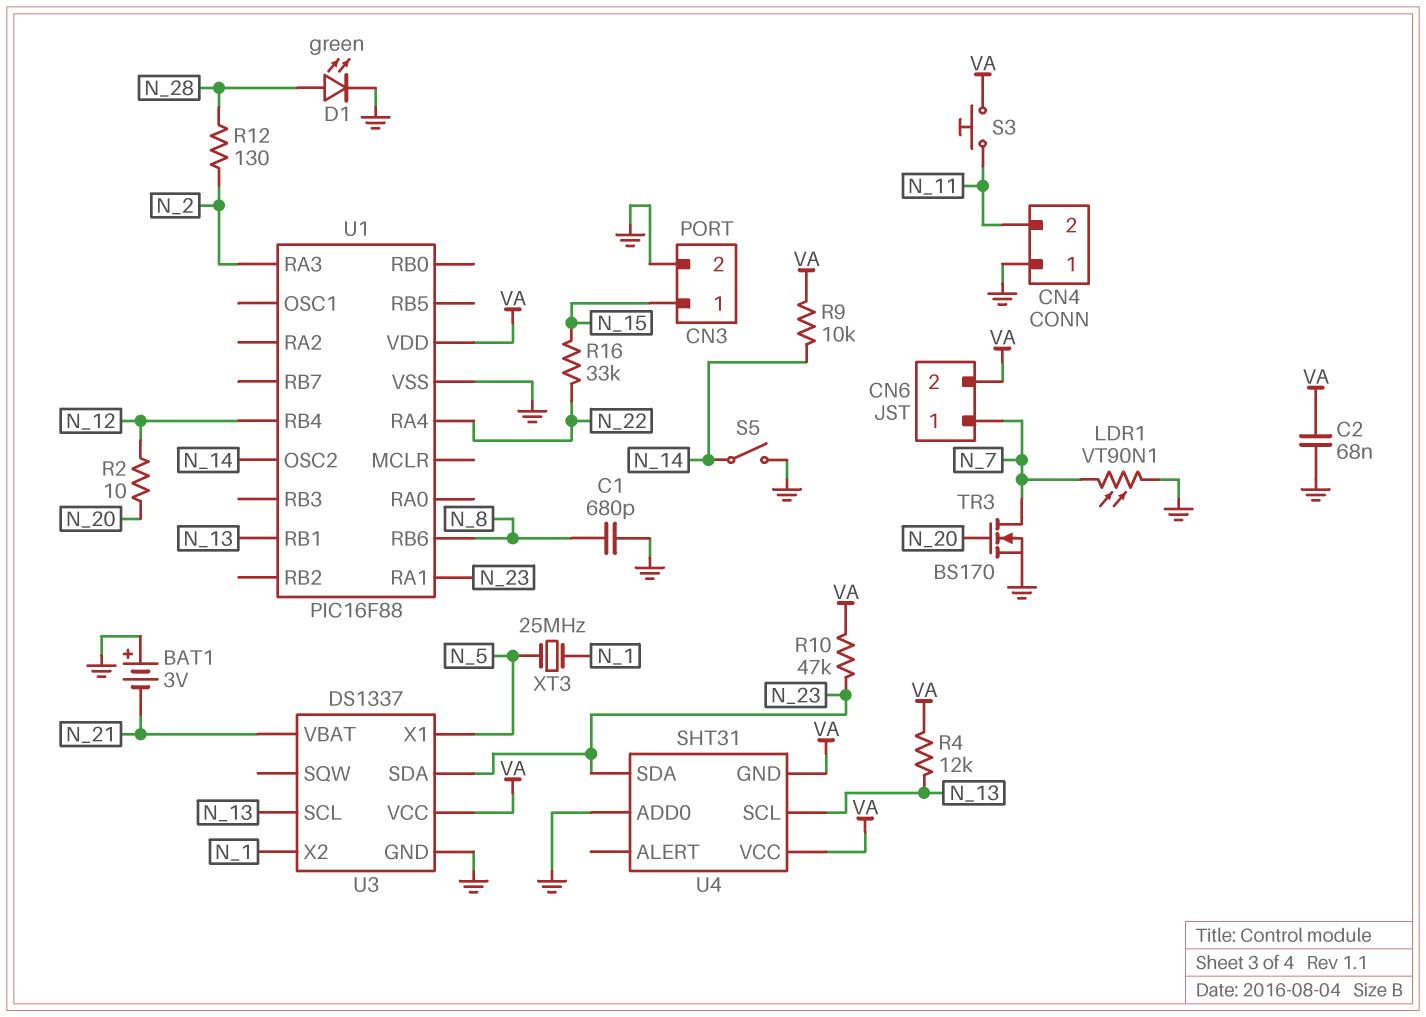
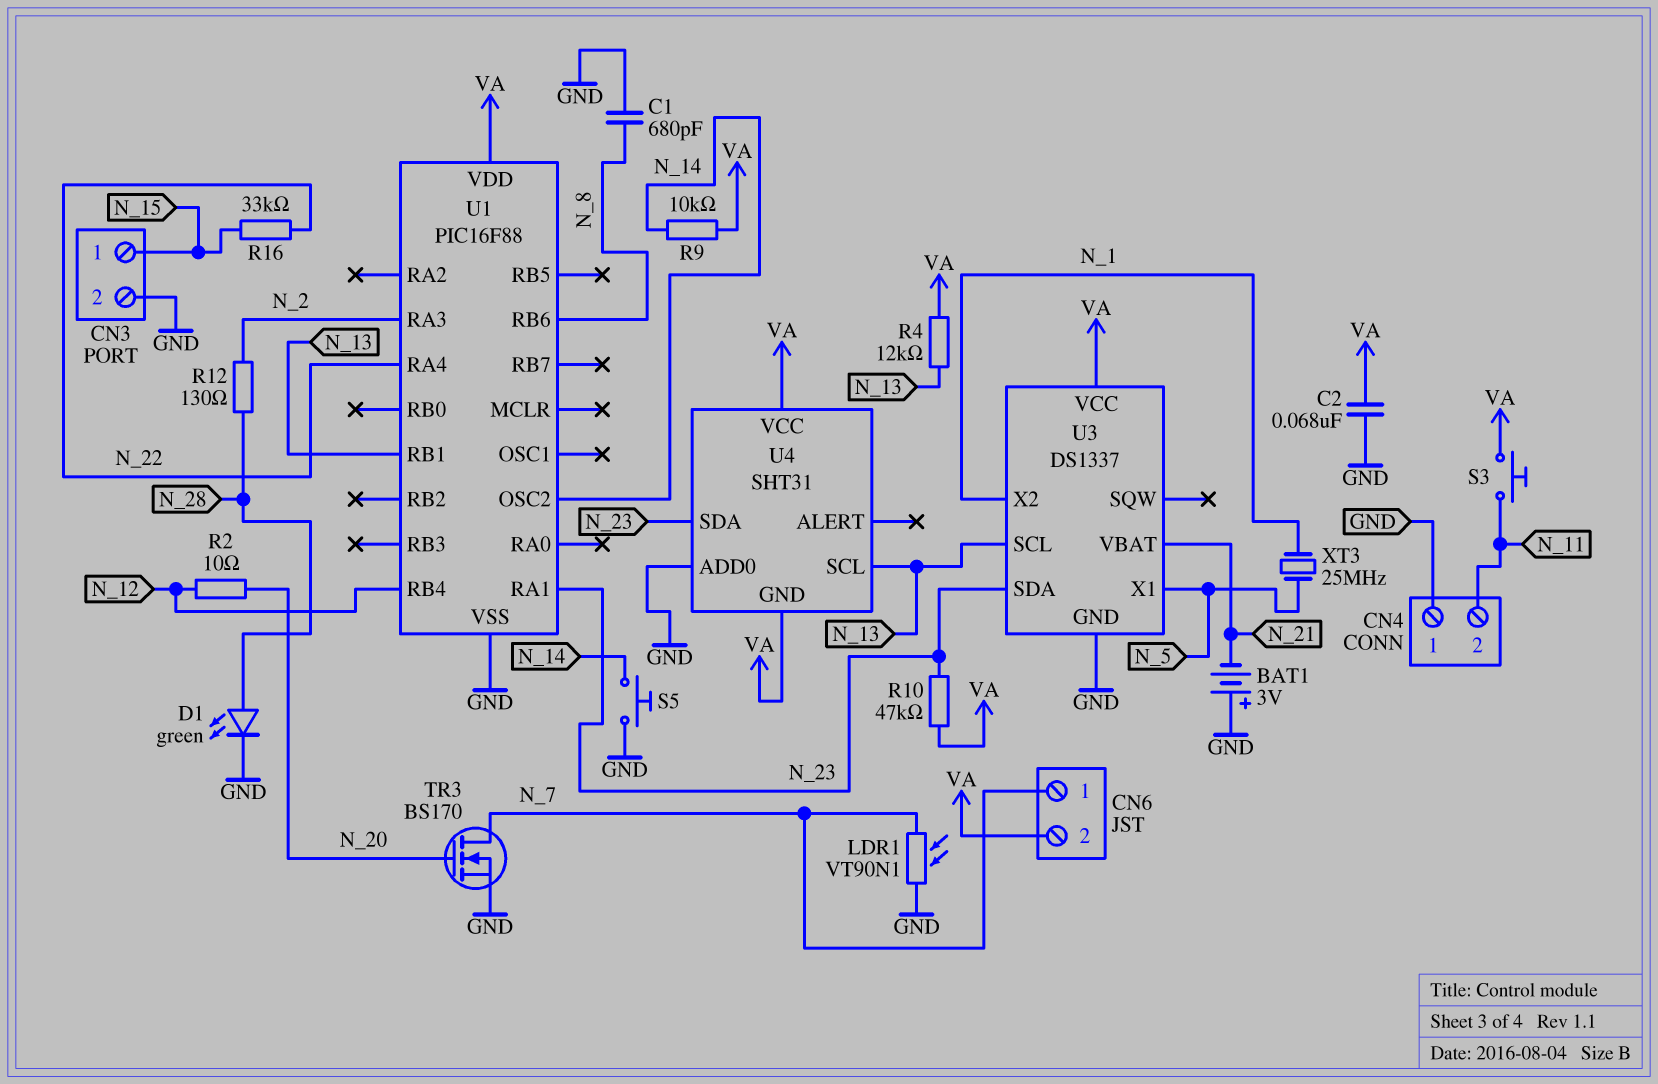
S5: switch (GND, N_14) -> button (GND, N_14)

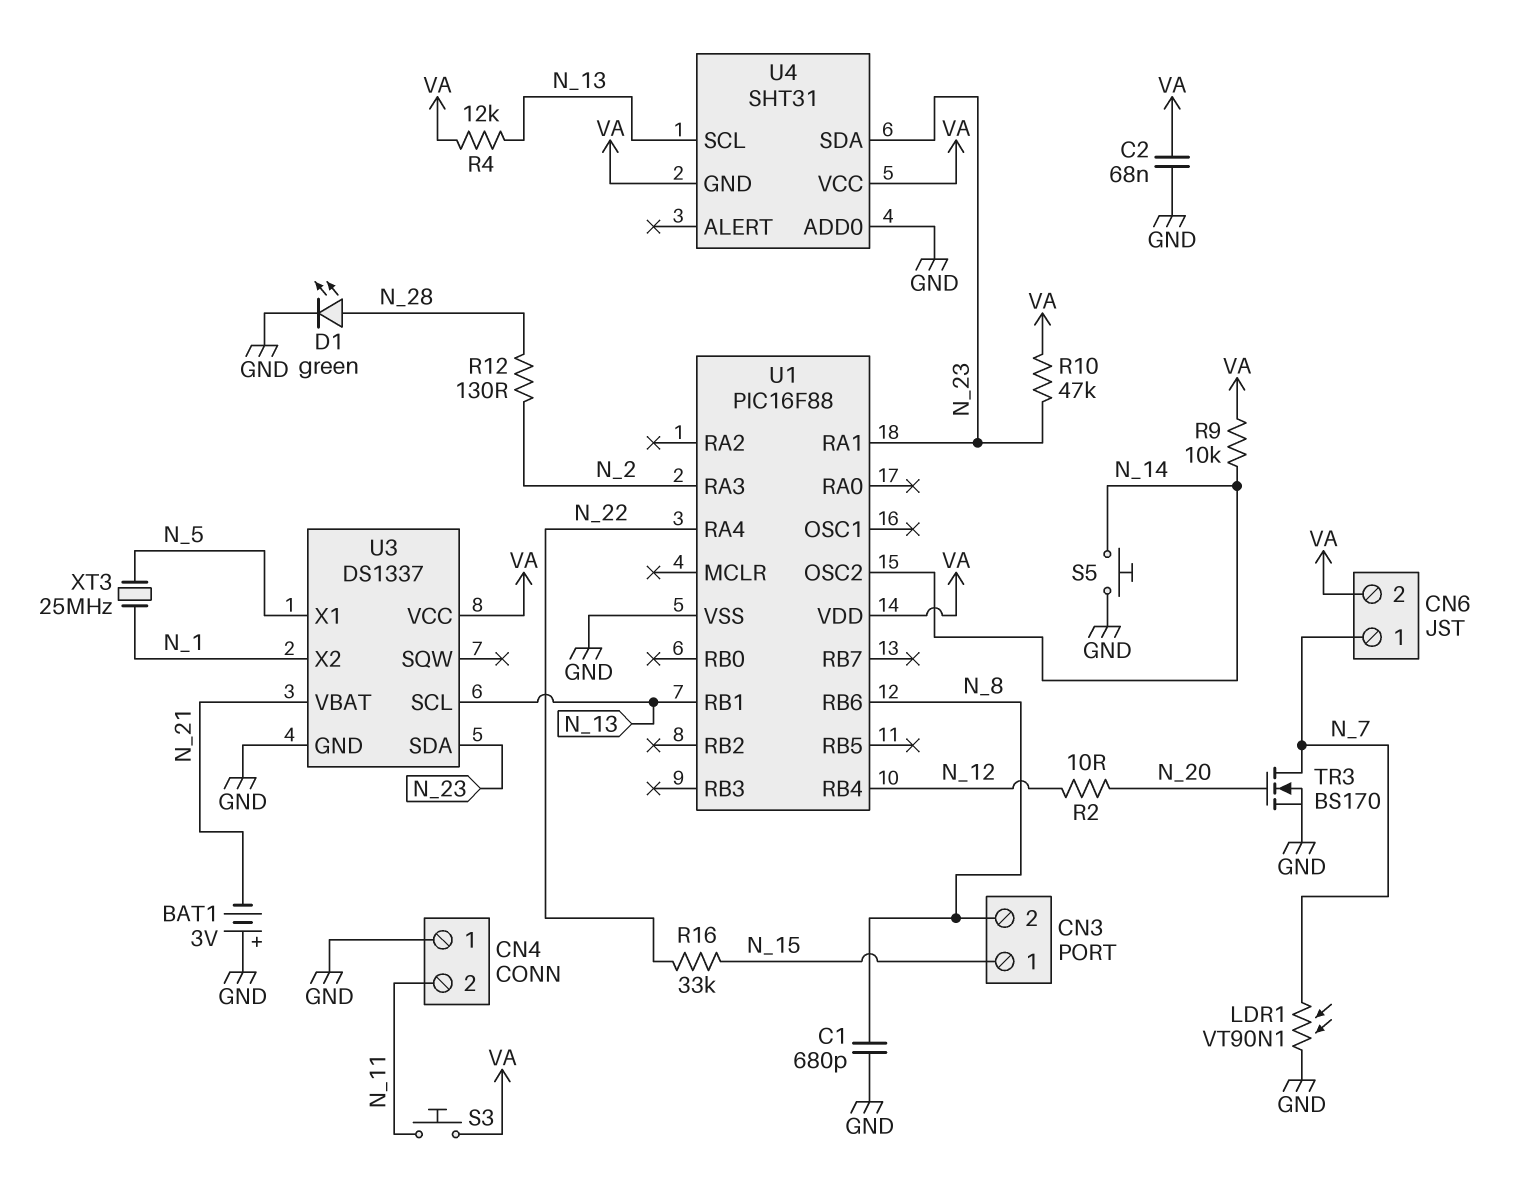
CN3 pin 2: GND -> N_8

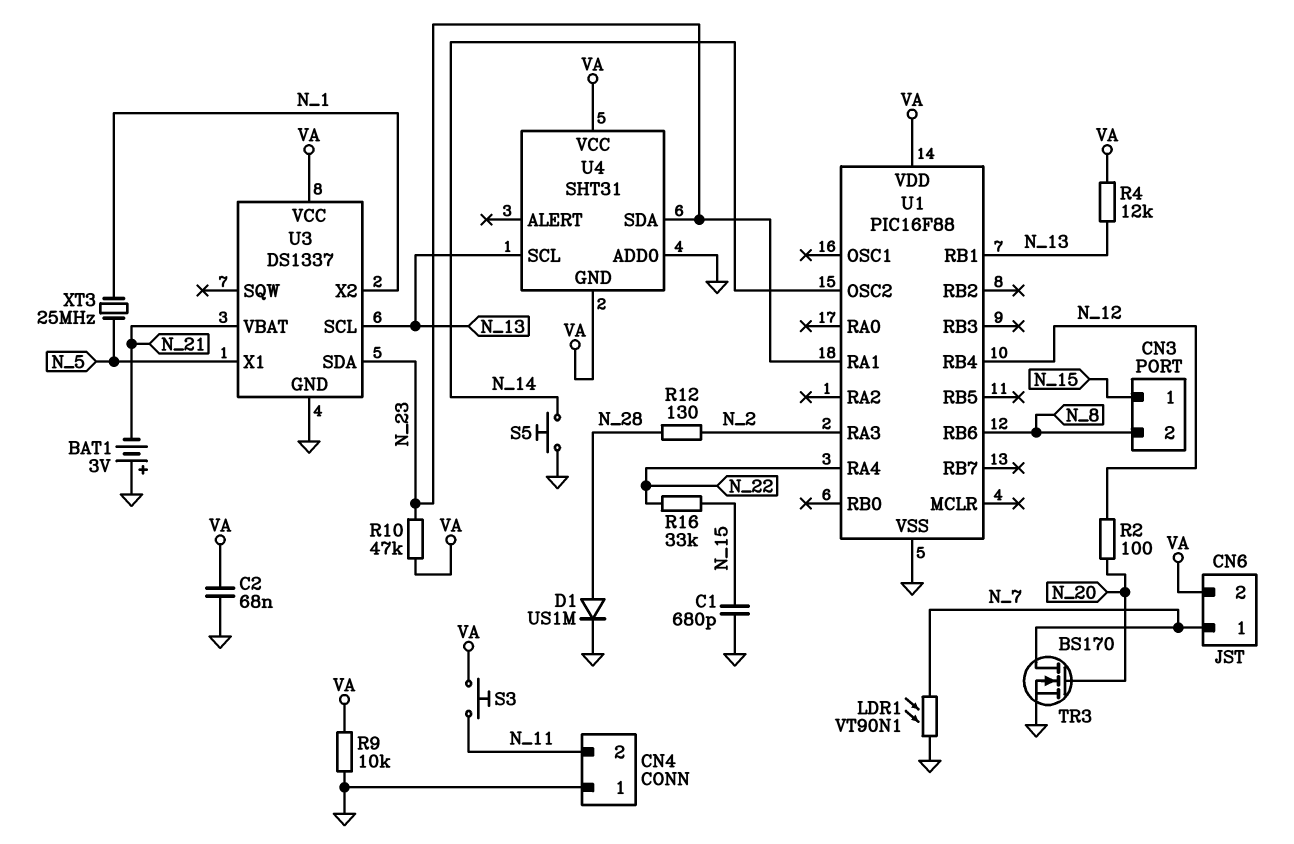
C1: 680pF (GND, N_8) -> 680pF (GND, N_15)
D1: LED green (A N_28, K GND) -> diode US1M (A N_28, K GND)
R2: 10 (N_12, N_20) -> 100 (N_12, N_20)
R9: 10k (N_14, VA) -> 10k (GND, VA)

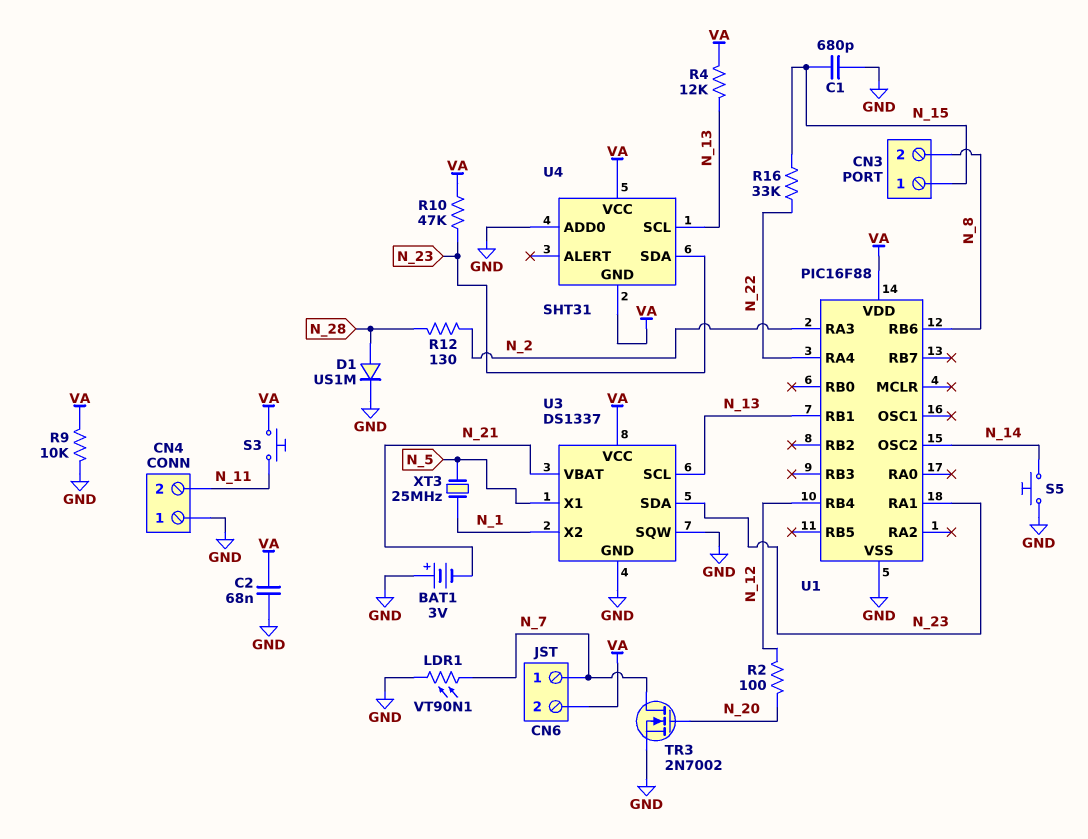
TR3: NMOS BS170 (G N_20, D N_7, S GND) -> NMOS 2N7002 (G N_20, D N_7, S GND)
U3 pin SQW: none -> GND

